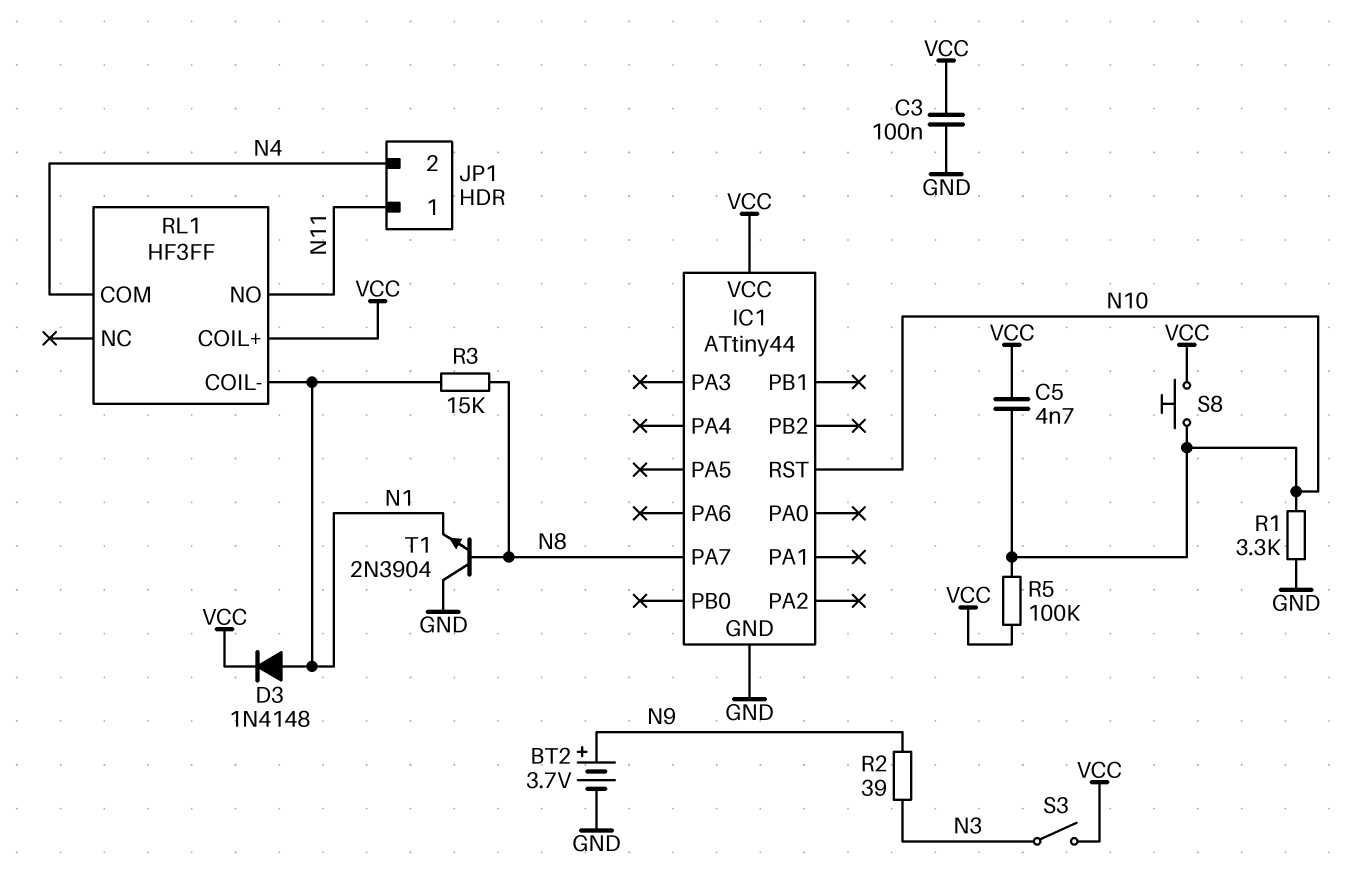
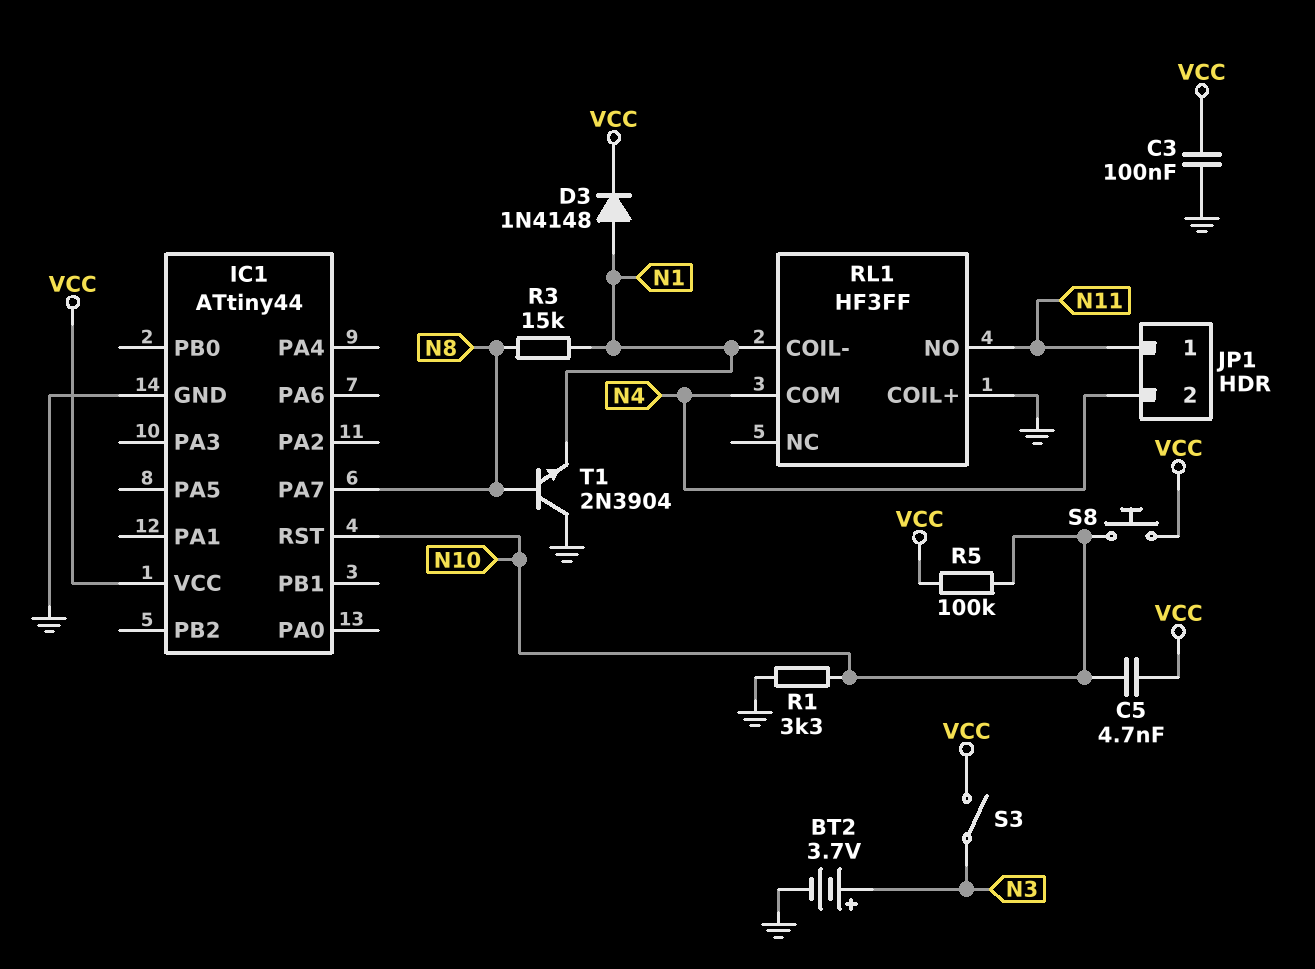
BT2: 3.7V (plus N9, minus GND) -> 3.7V (plus N3, minus GND)
R2: 39 (N3, N9) -> none
RL1 pin COIL+: VCC -> GND

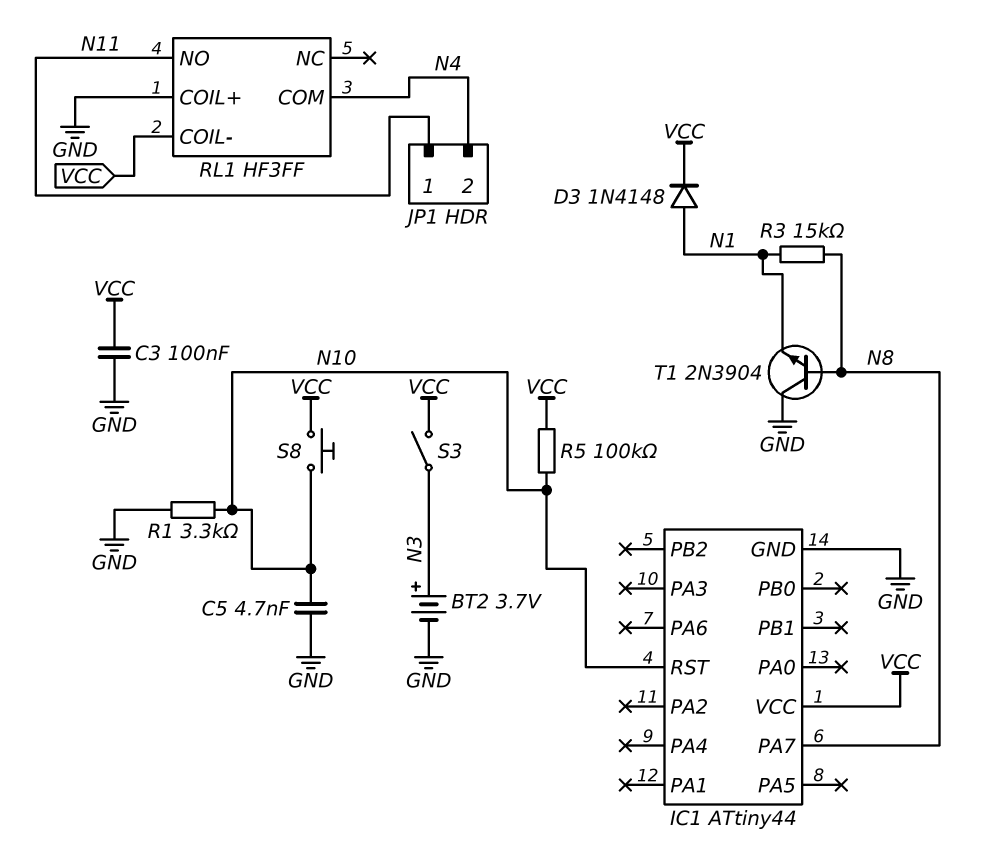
C5: 4.7nF (N10, VCC) -> 4.7nF (GND, N10)
RL1 pin COIL-: N1 -> VCC

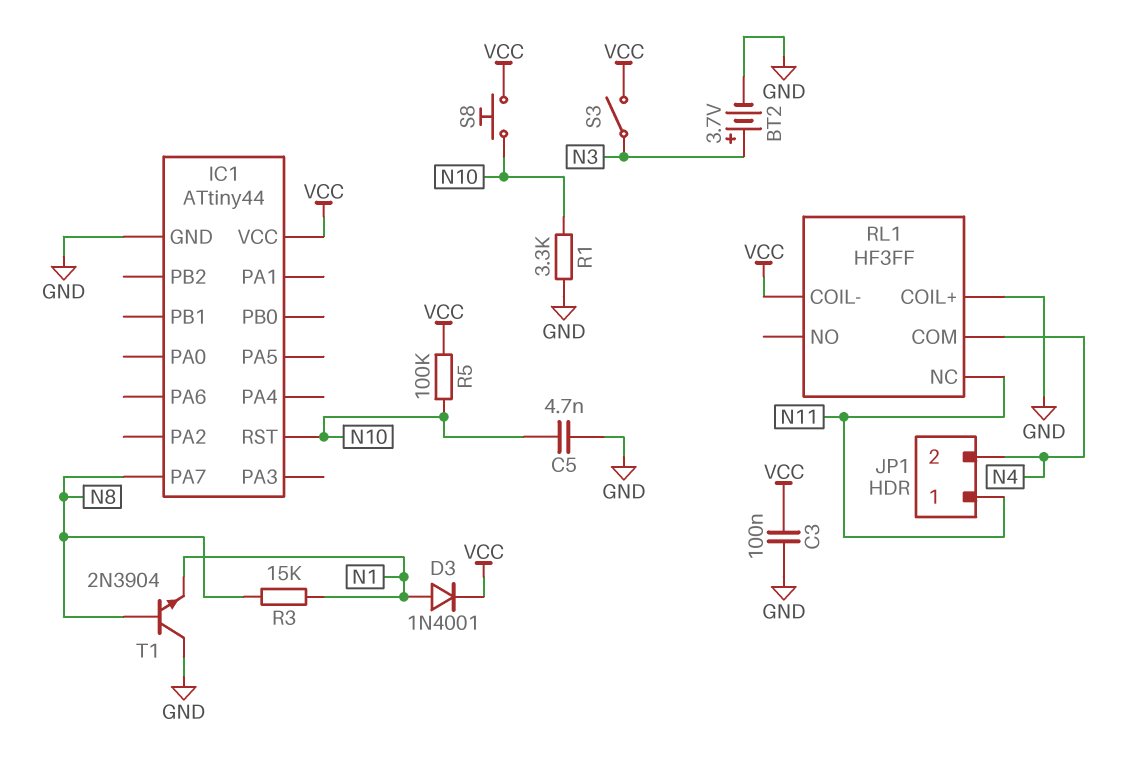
D3: diode 1N4148 (A N1, K VCC) -> diode 1N4001 (A N1, K VCC)
RL1 pin NC: none -> N11
RL1 pin NO: N11 -> none

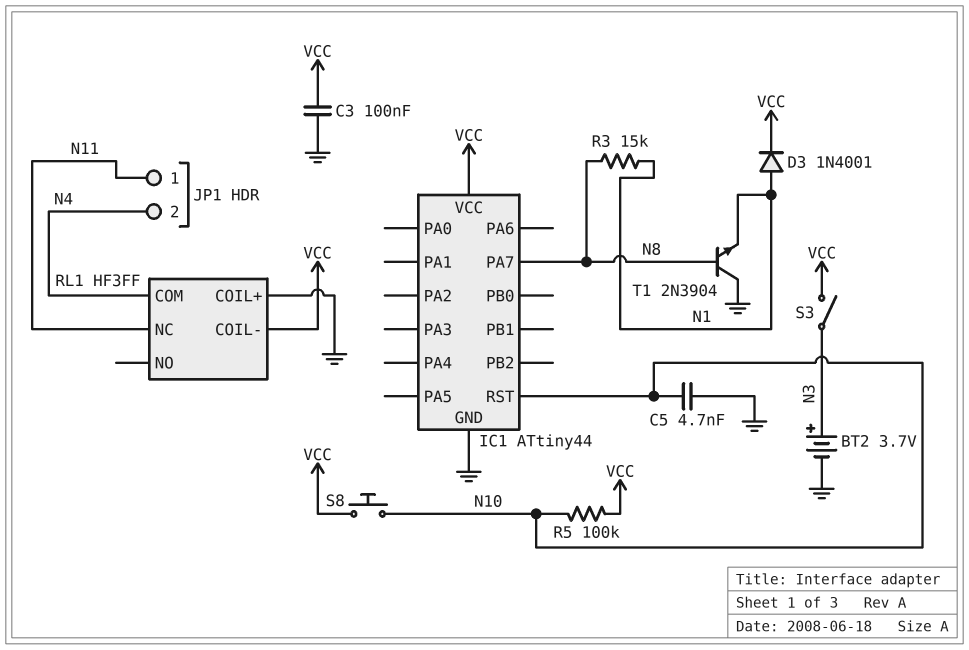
R1: 3.3k (GND, N10) -> none

